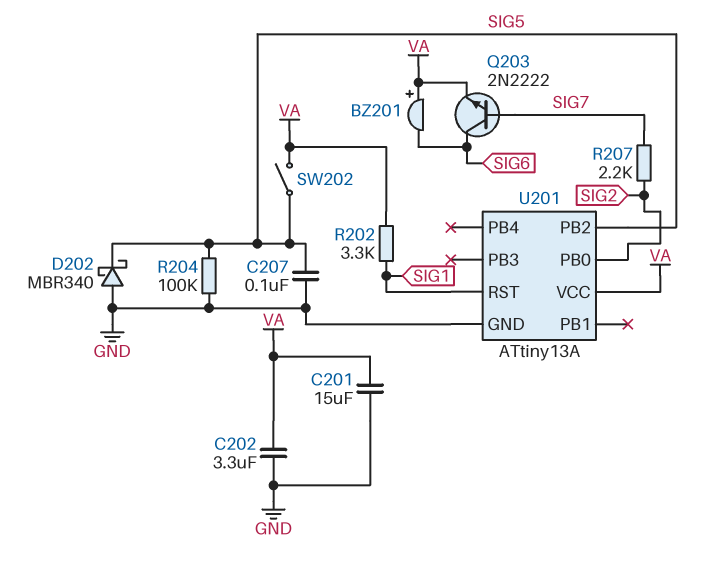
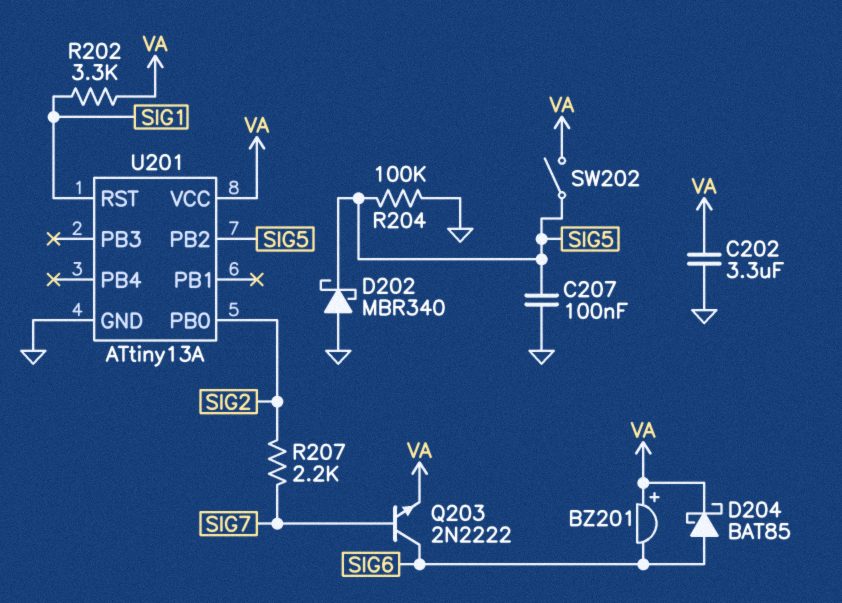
C201: 15uF (GND, VA) -> none
D204: none -> schottky BAT85 (A SIG6, K VA)

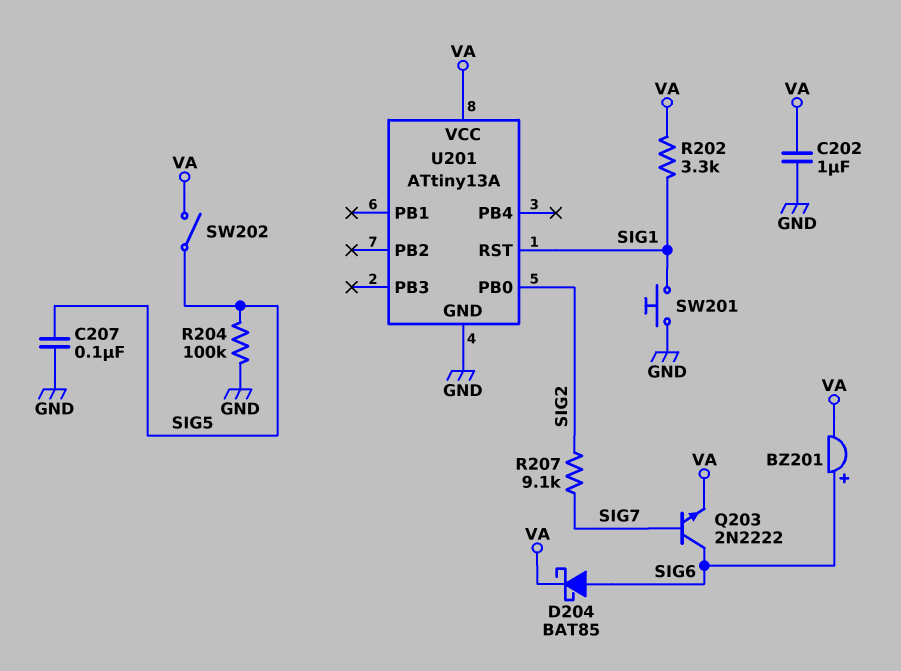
BZ201: buzzer (plus VA, minus SIG6) -> buzzer (plus SIG6, minus VA)
C202: 3.3uF (GND, VA) -> 1uF (GND, VA)
D202: schottky MBR340 (A GND, K SIG5) -> none
R207: 2.2k (SIG2, SIG7) -> 9.1k (SIG2, SIG7)
SW201: none -> button (GND, SIG1)
U201 pin PB2: SIG5 -> none

